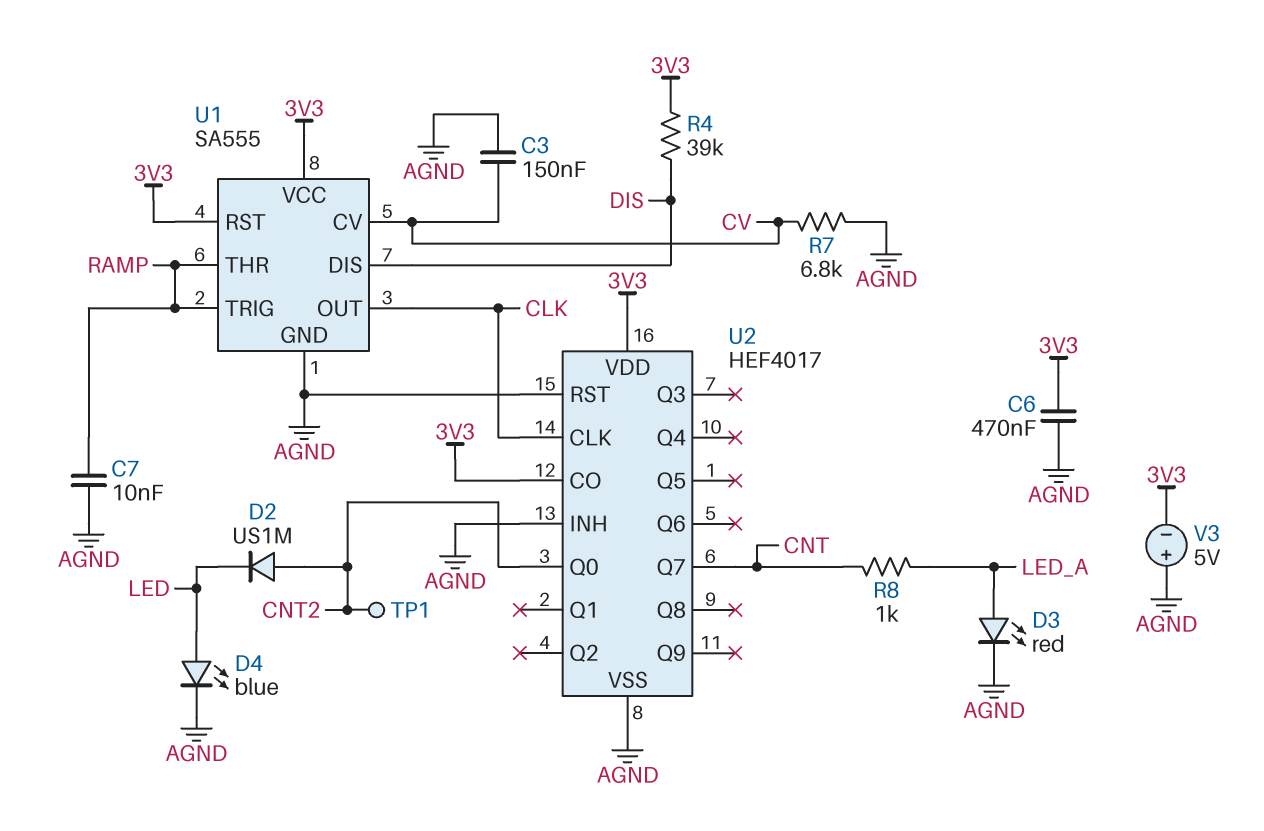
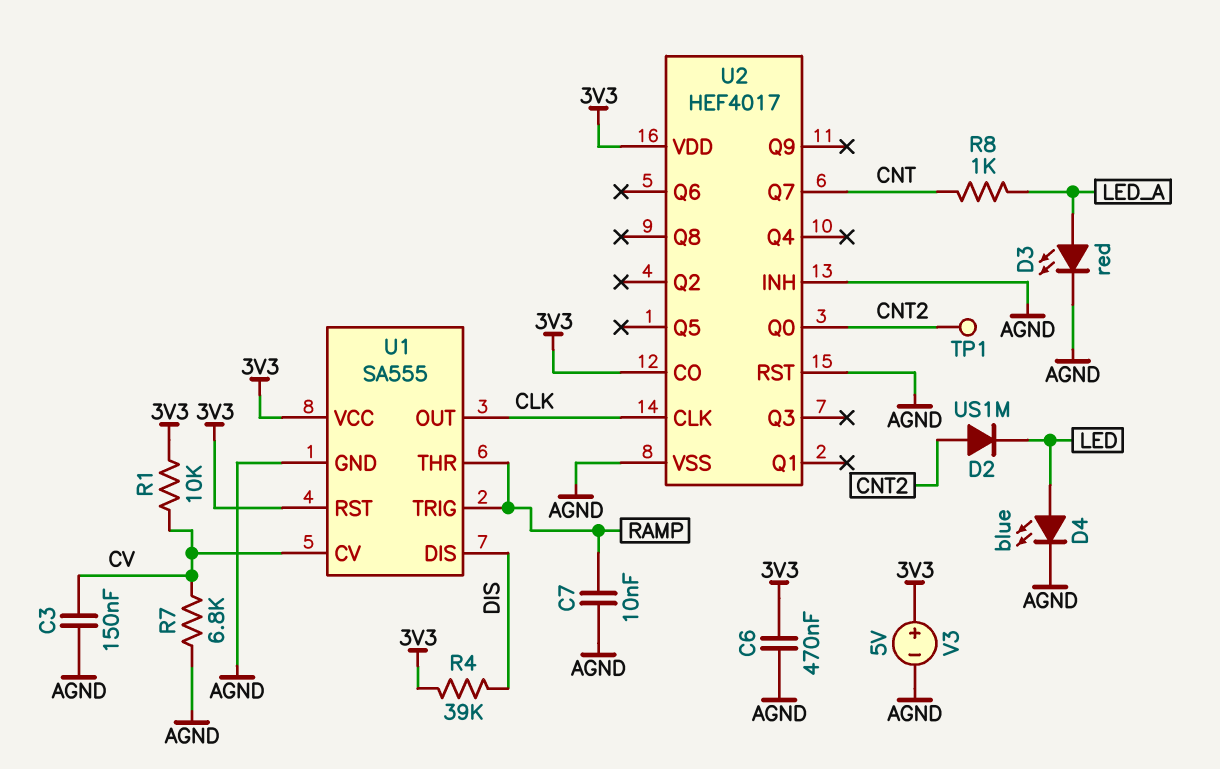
R1: none -> 10k (3V3, CV)
V3: 5V (plus AGND, minus 3V3) -> 5V (plus 3V3, minus AGND)

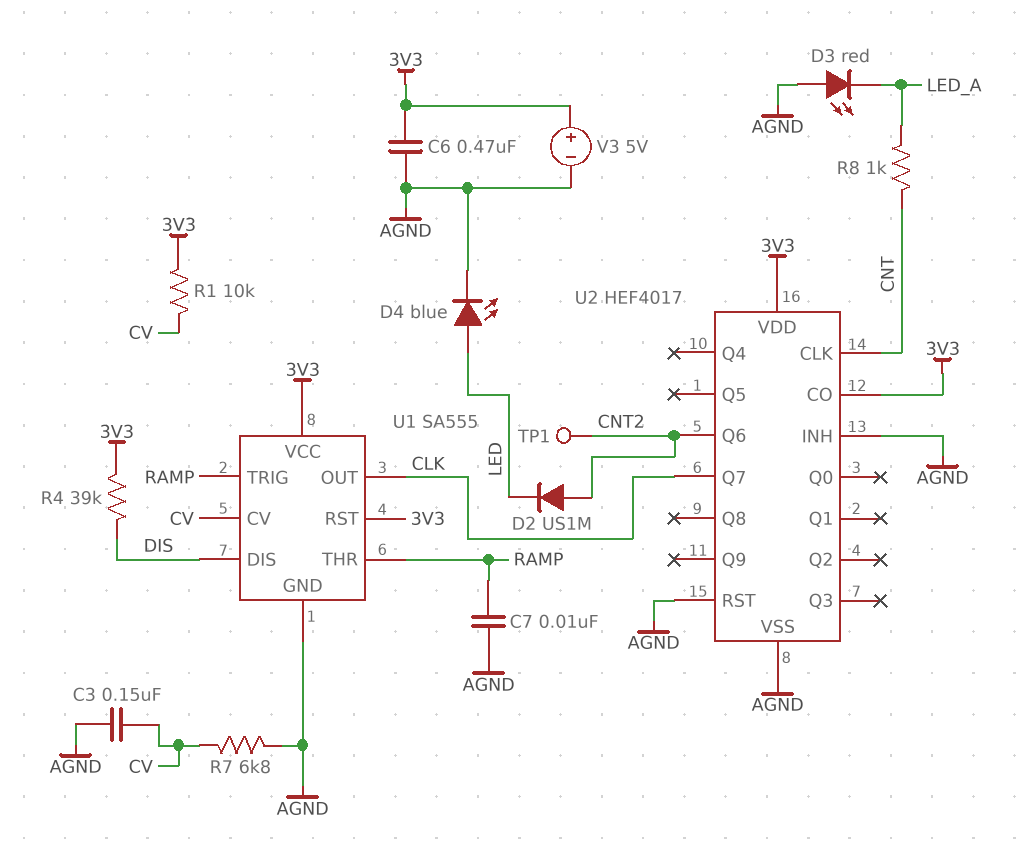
D3: LED red (A LED_A, K AGND) -> LED red (A AGND, K LED_A)
U2 pin CLK: CLK -> CNT
U2 pin Q0: CNT2 -> none
U2 pin Q6: none -> CNT2
U2 pin Q7: CNT -> CLK

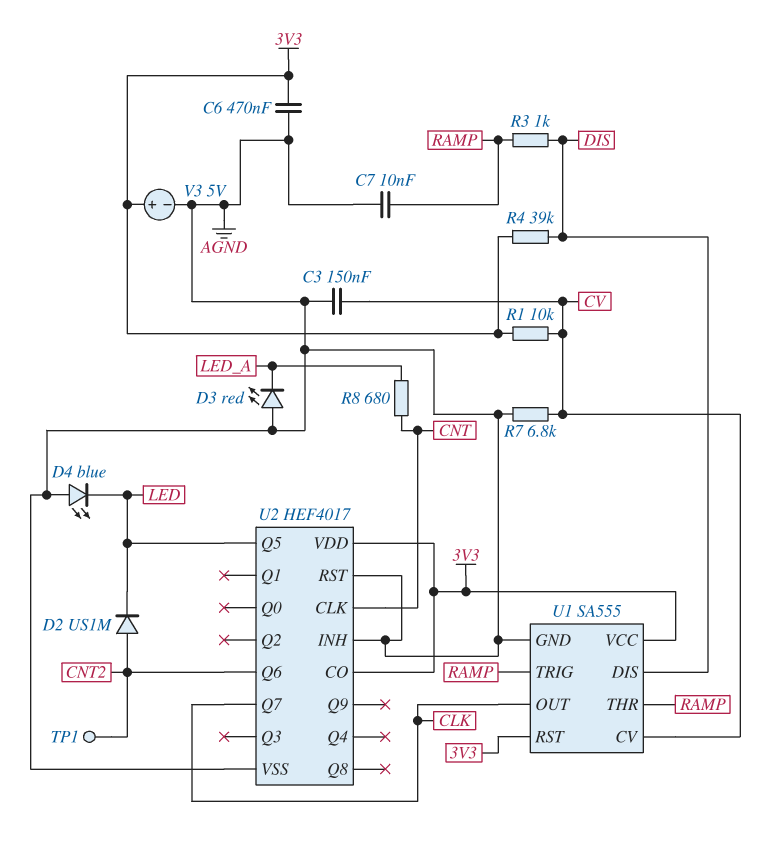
D4: LED blue (A LED, K AGND) -> LED blue (A AGND, K LED)
R3: none -> 1k (DIS, RAMP)
R8: 1k (CNT, LED_A) -> 680 (CNT, LED_A)
U2 pin Q5: none -> LED

